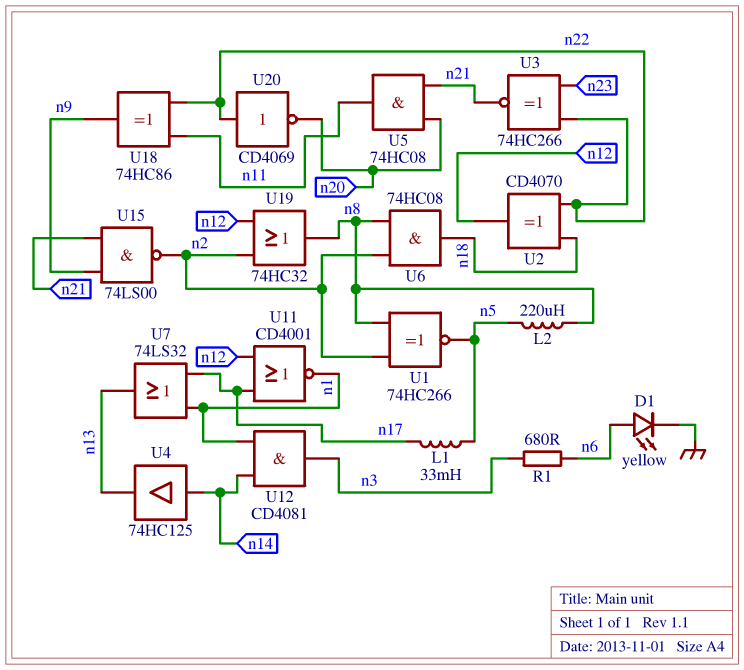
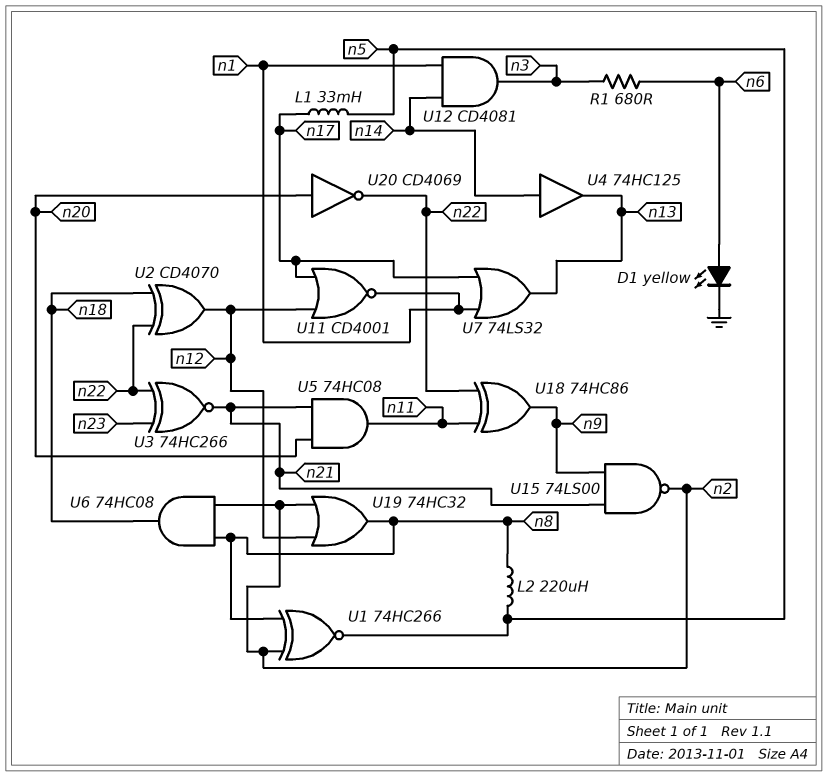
U20: NOT CD4069 (in n22, out n20) -> NOT CD4069 (in n20, out n22)

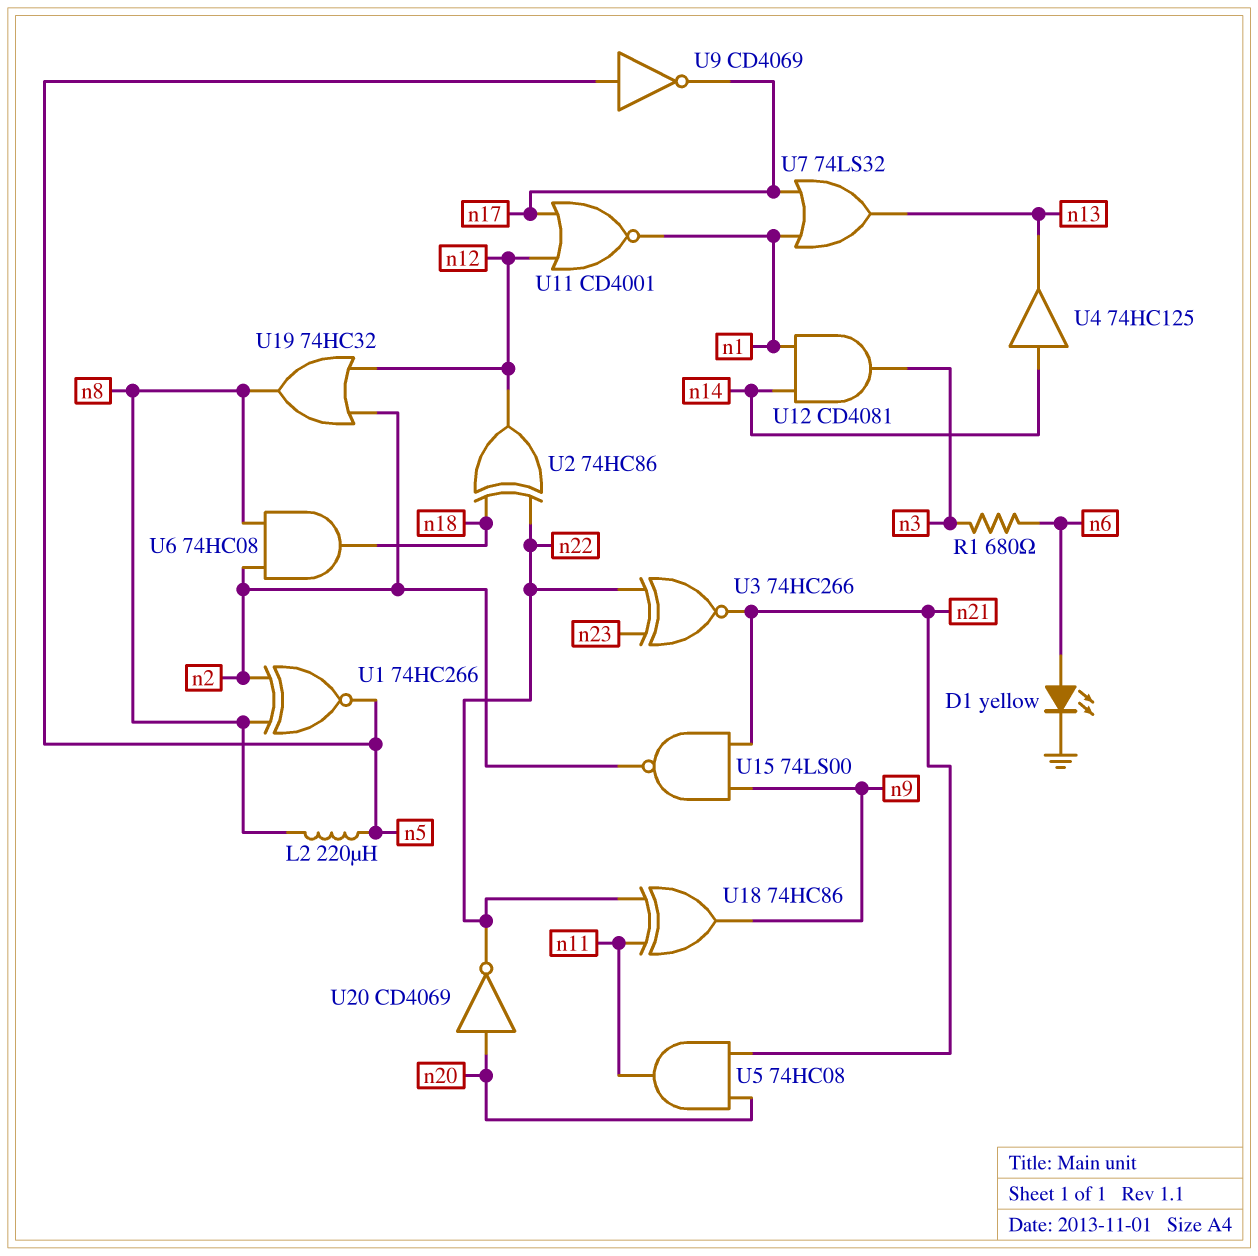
L1: 33mH (n5, n17) -> none
U2: XOR CD4070 (in n18, in n22, out n12) -> XOR 74HC86 (in n18, in n22, out n12)
U9: none -> NOT CD4069 (in n5, out n17)

